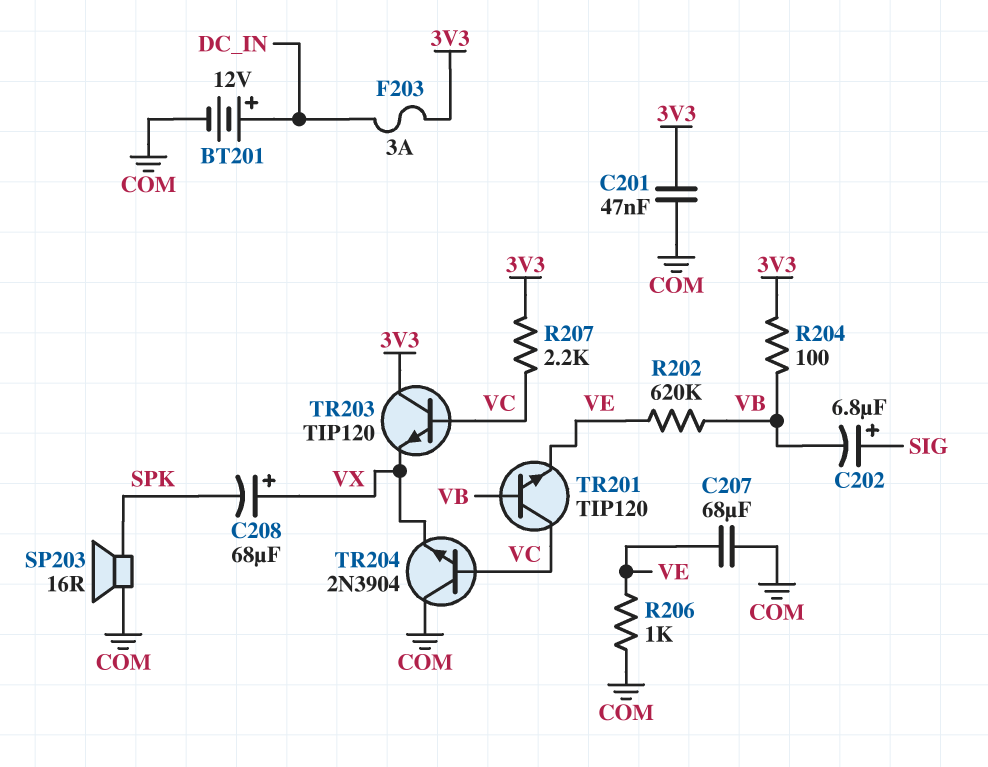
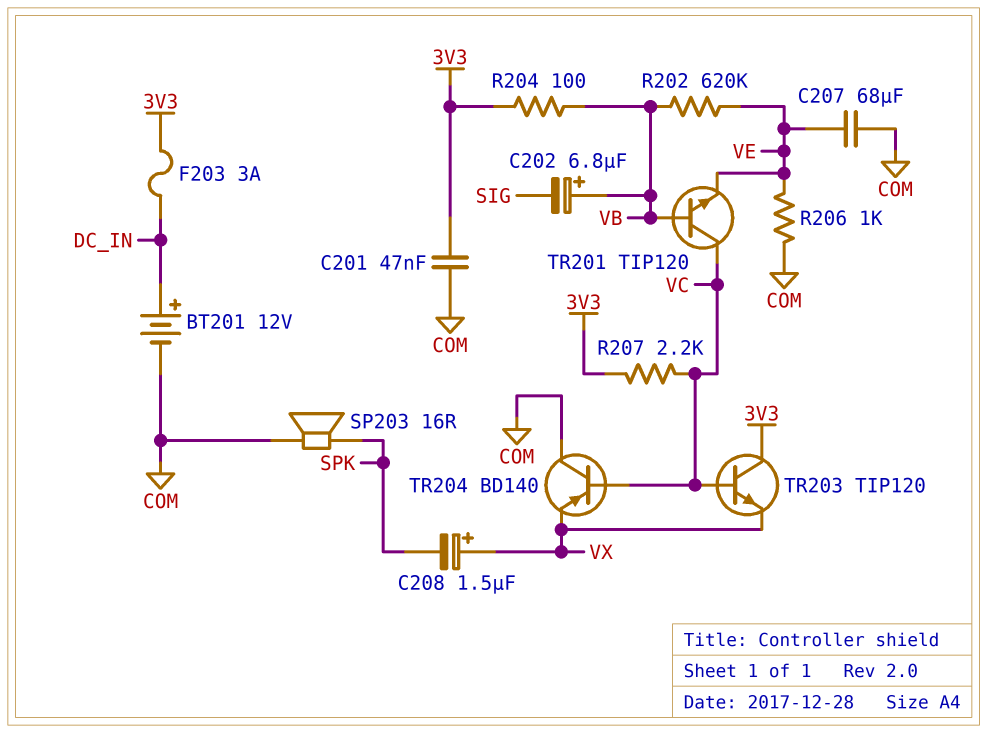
C202: 6.8uF (plus SIG, minus VB) -> 6.8uF (plus VB, minus SIG)
C208: 68uF (plus VX, minus SPK) -> 1.5uF (plus VX, minus SPK)
TR204: NPN 2N3904 (B VC, C COM, E VX) -> PNP BD140 (B VC, C COM, E VX)

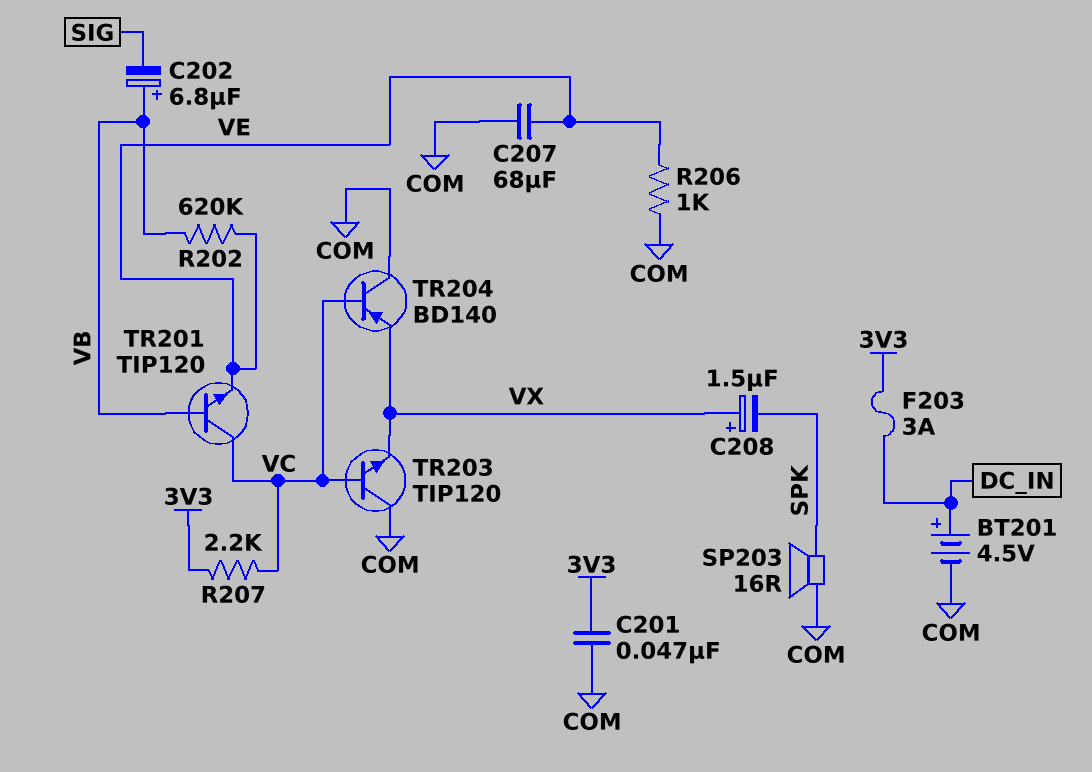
BT201: 12V (plus DC_IN, minus COM) -> 4.5V (plus DC_IN, minus COM)
R204: 100 (3V3, VB) -> none
TR203: NPN TIP120 (B VC, C 3V3, E VX) -> NPN TIP120 (B VC, C COM, E VX)

